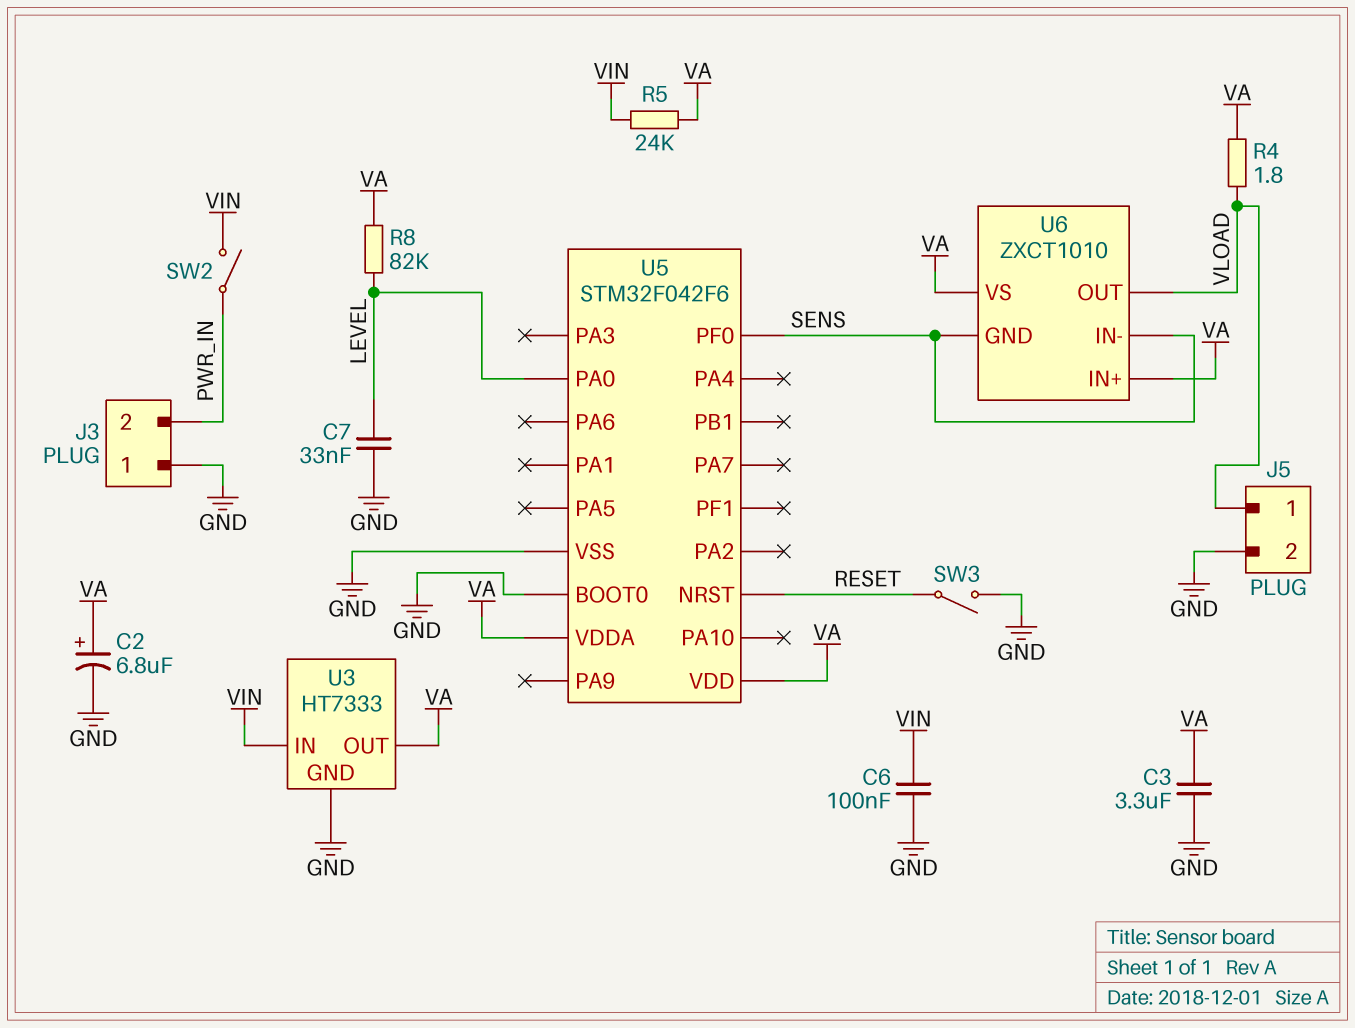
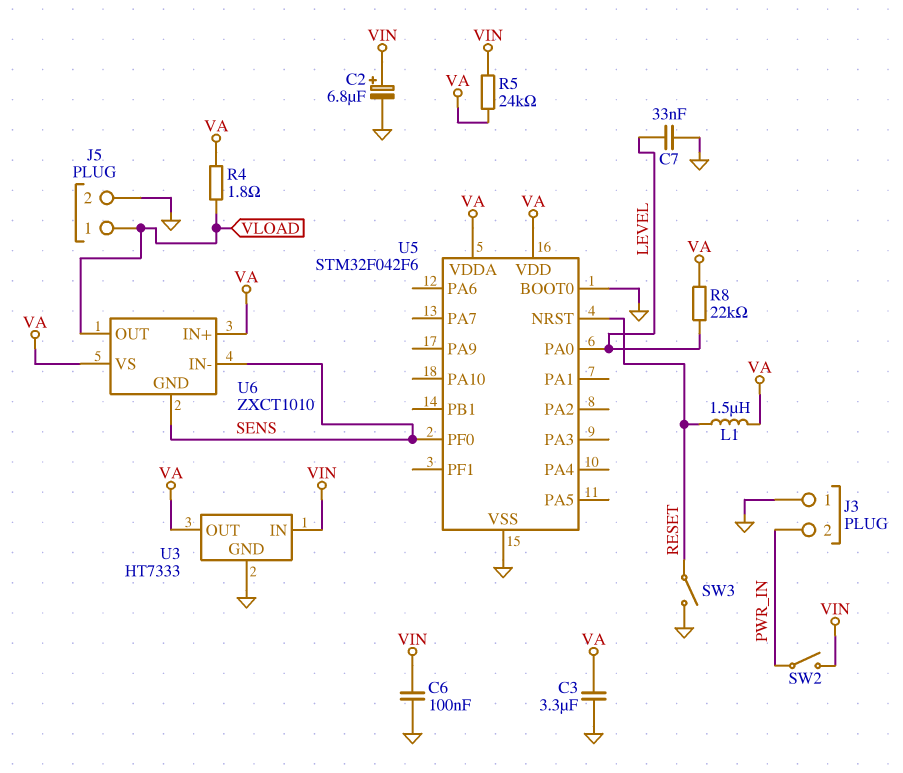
C2: 6.8uF (plus VA, minus GND) -> 6.8uF (plus VIN, minus GND)
L1: none -> 1.5uH (RESET, VA)
R8: 82k (LEVEL, VA) -> 22k (LEVEL, VA)

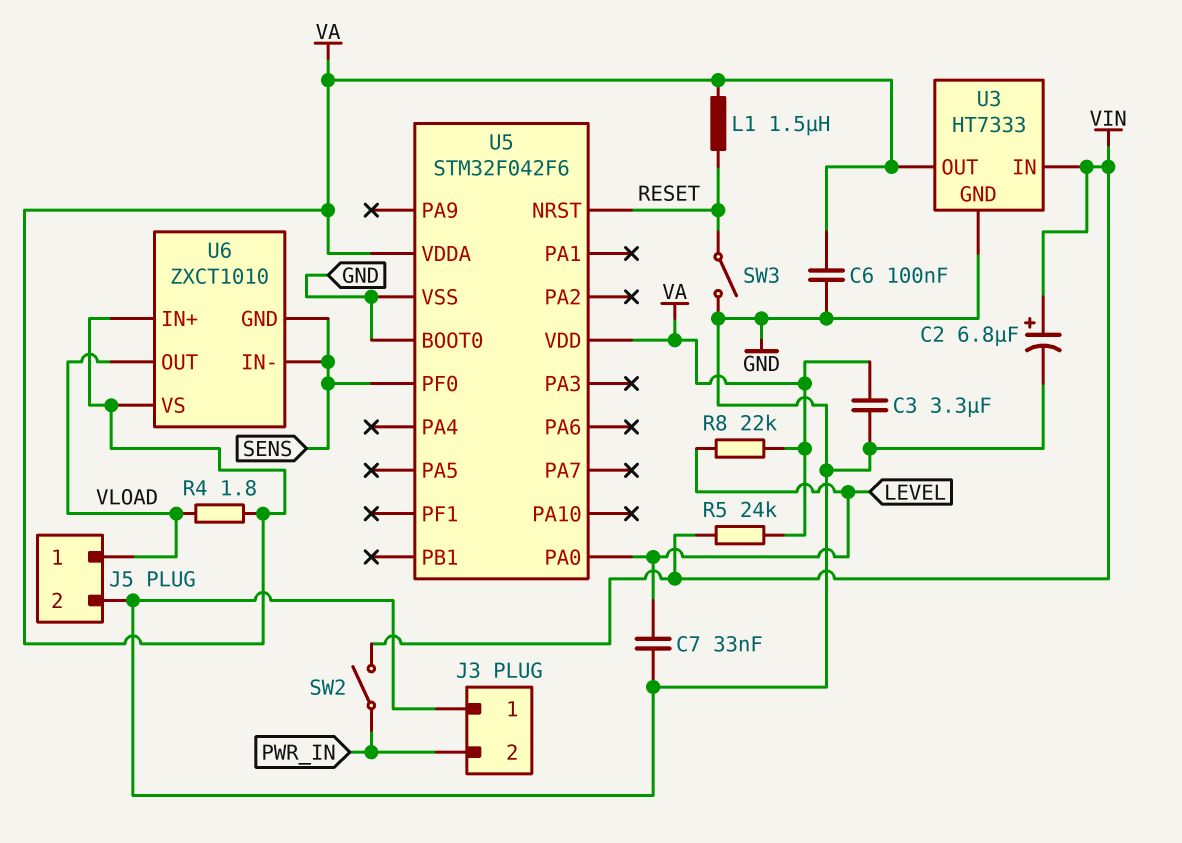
C6: 100nF (GND, VIN) -> 100nF (GND, VA)

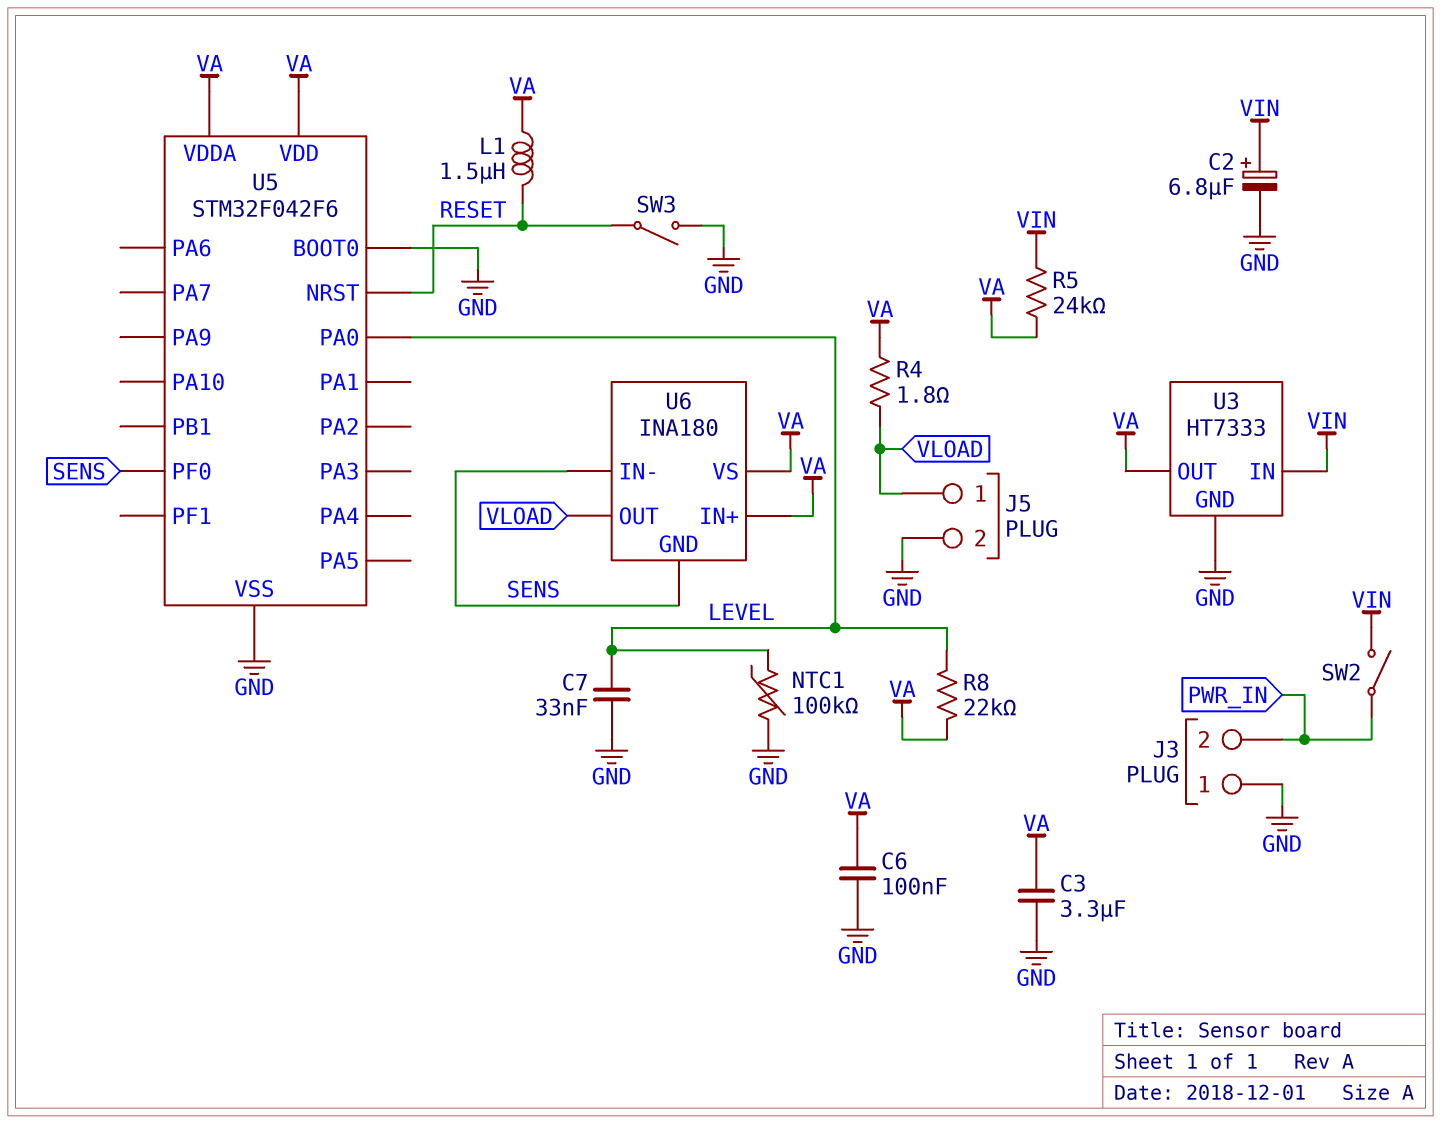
NTC1: none -> 100k (GND, LEVEL)
U6: ZXCT1010 -> INA180

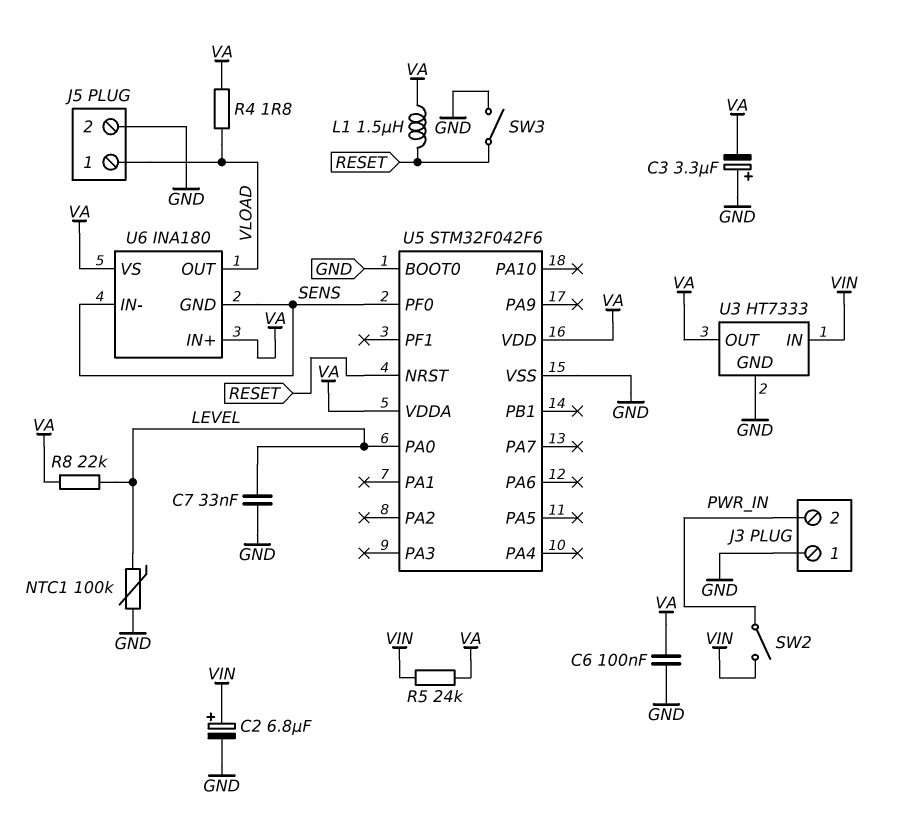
C3: 3.3uF (GND, VA) -> 3.3uF (plus GND, minus VA)

